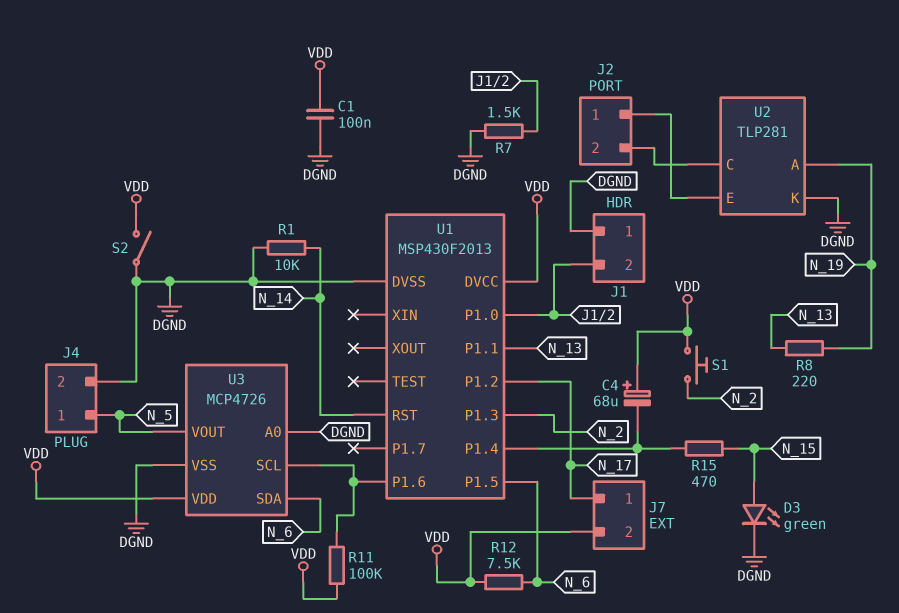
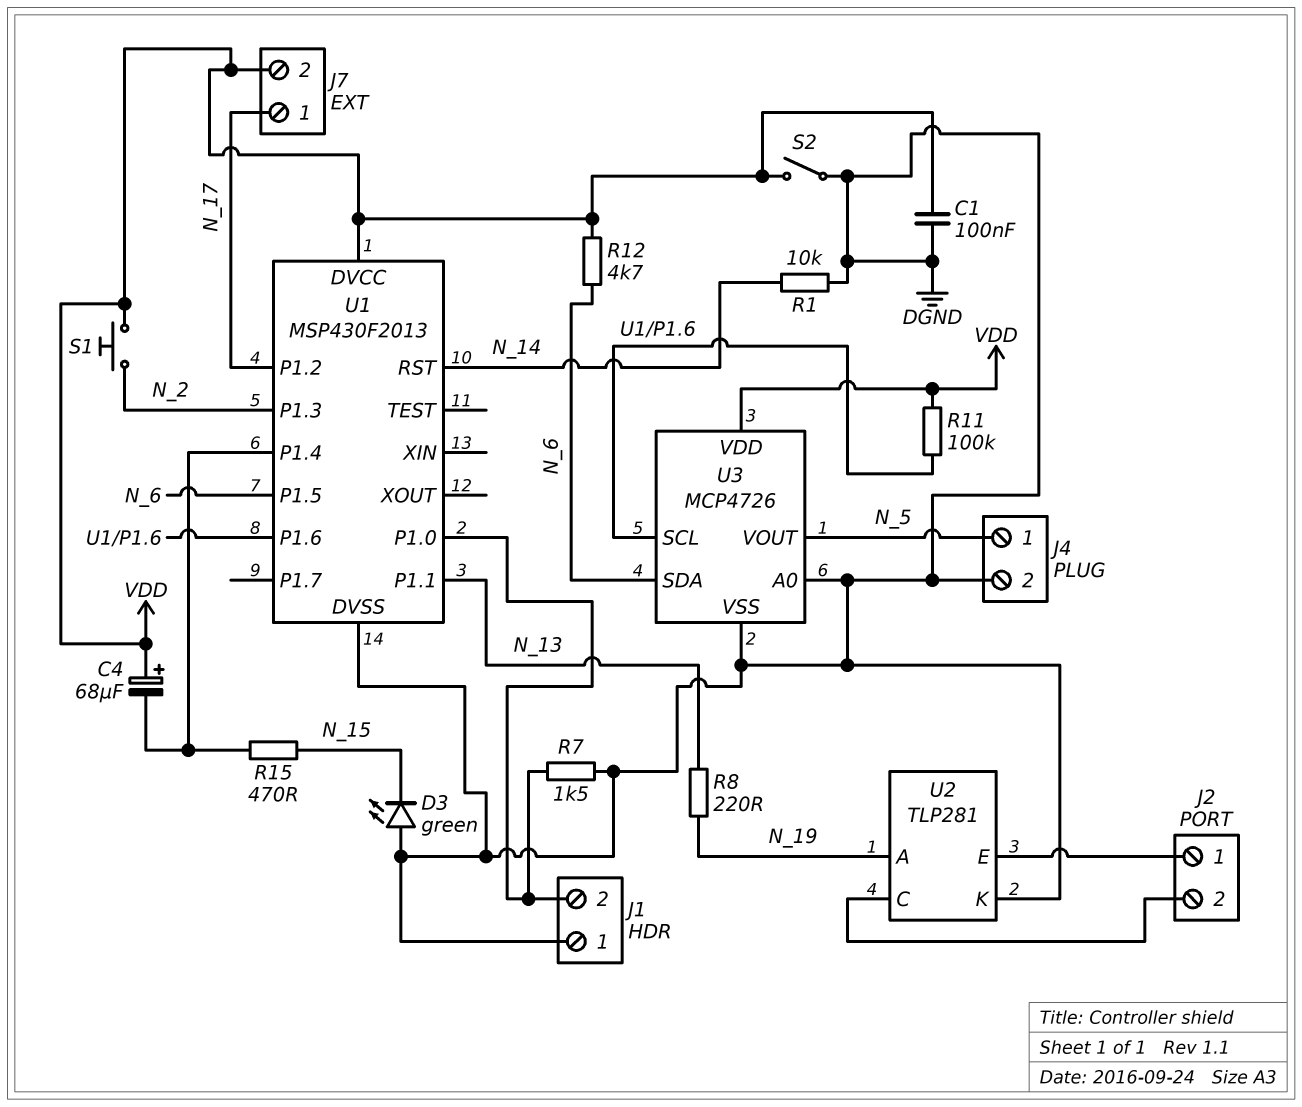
D3: LED green (A N_15, K DGND) -> LED green (A DGND, K N_15)
R12: 7.5k (N_6, VDD) -> 4.7k (N_6, VDD)

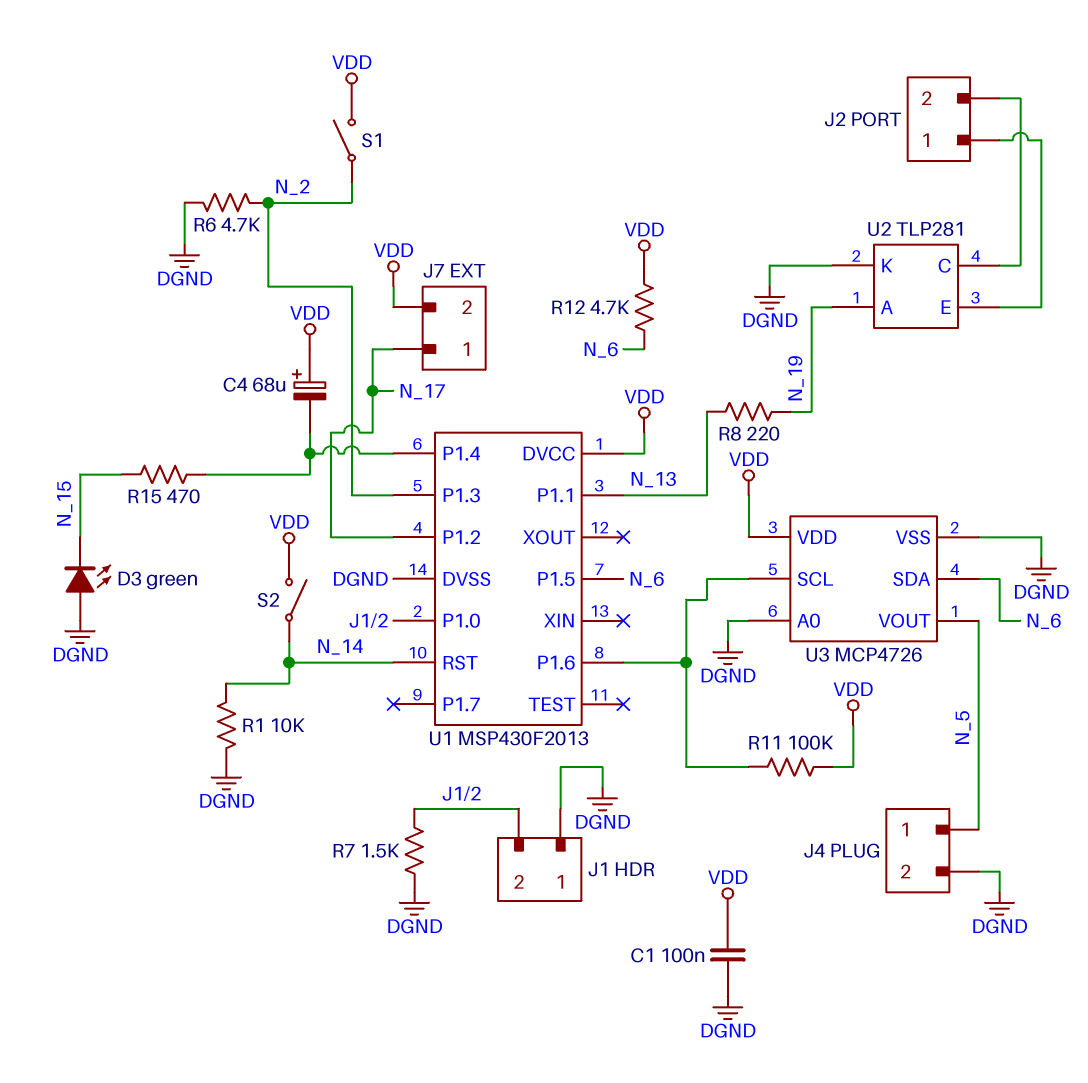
R6: none -> 4.7k (DGND, N_2)
S1: button (N_2, VDD) -> switch (N_2, VDD)
S2: switch (DGND, VDD) -> switch (N_14, VDD)

